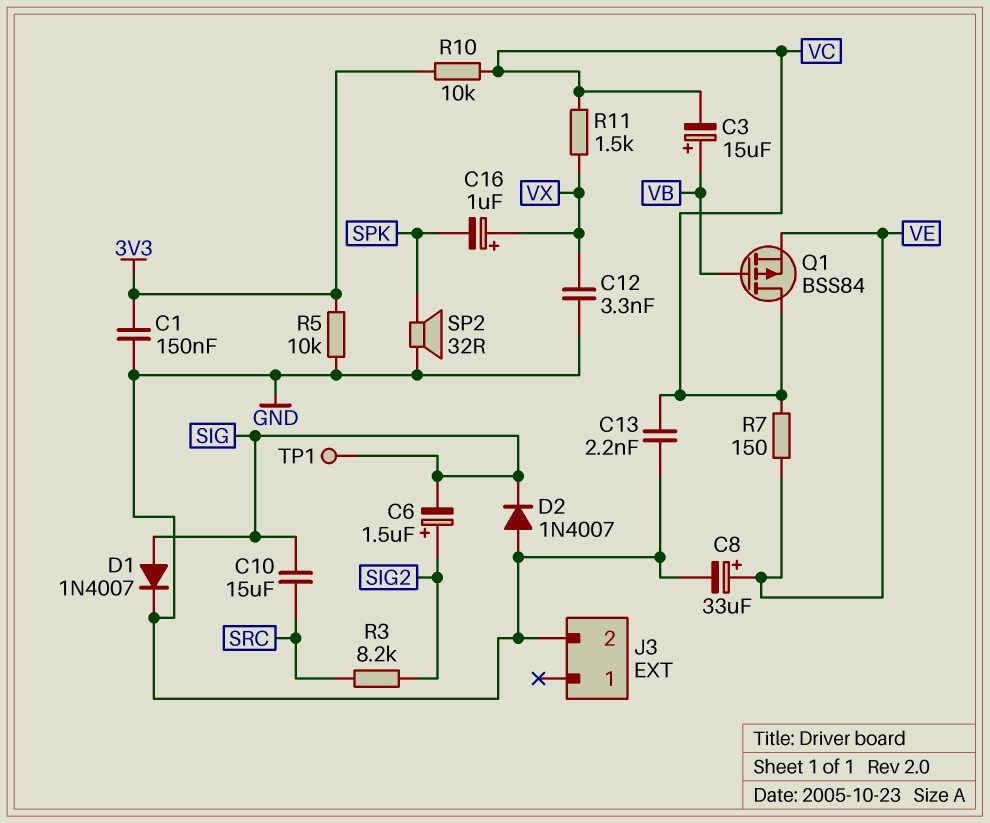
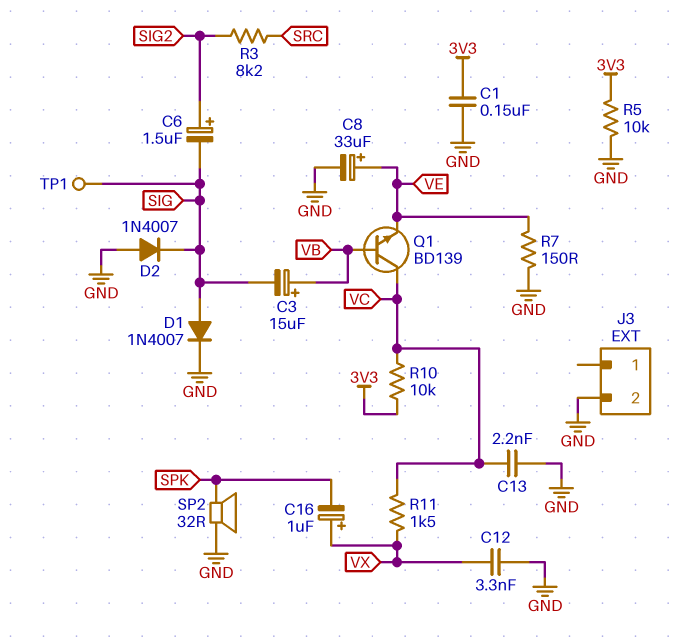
C3: 15uF (plus VB, minus VC) -> 15uF (plus VB, minus SIG)
C10: 15uF (SIG, SRC) -> none
Q1: PMOS BSS84 (G VB, D VC, S VE) -> NPN BD139 (B VB, C VC, E VE)
R7: 150 (VC, VE) -> 150 (GND, VE)

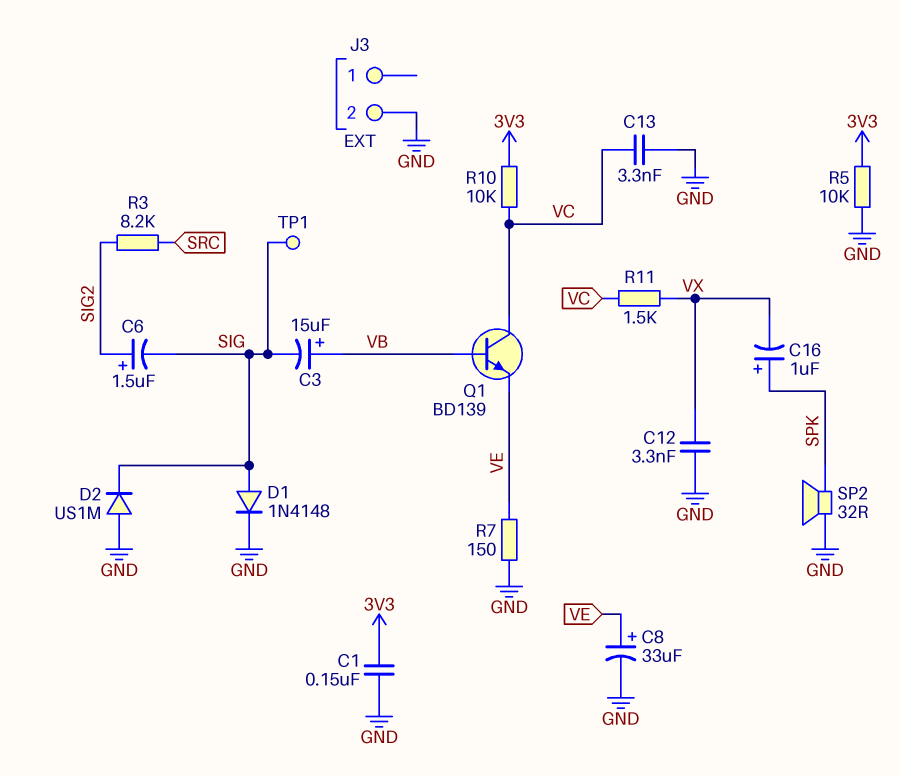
C13: 2.2nF (GND, VC) -> 3.3nF (GND, VC)
C16: 1uF (plus VX, minus SPK) -> 1uF (plus SPK, minus VX)
D1: diode 1N4007 (A SIG, K GND) -> diode 1N4148 (A SIG, K GND)
D2: diode 1N4007 (A GND, K SIG) -> diode US1M (A GND, K SIG)

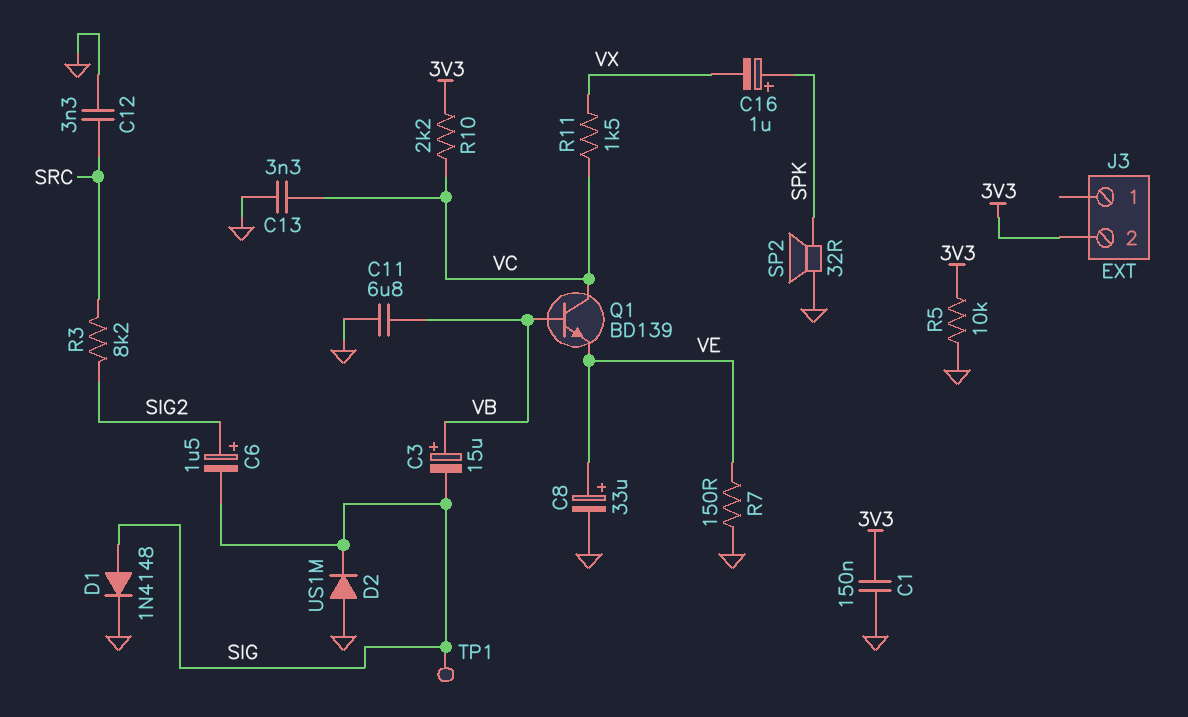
C11: none -> 6.8uF (GND, VB)
C12: 3.3nF (GND, VX) -> 3.3nF (GND, SRC)
J3 pin 2: GND -> 3V3
R10: 10k (3V3, VC) -> 2.2k (3V3, VC)

